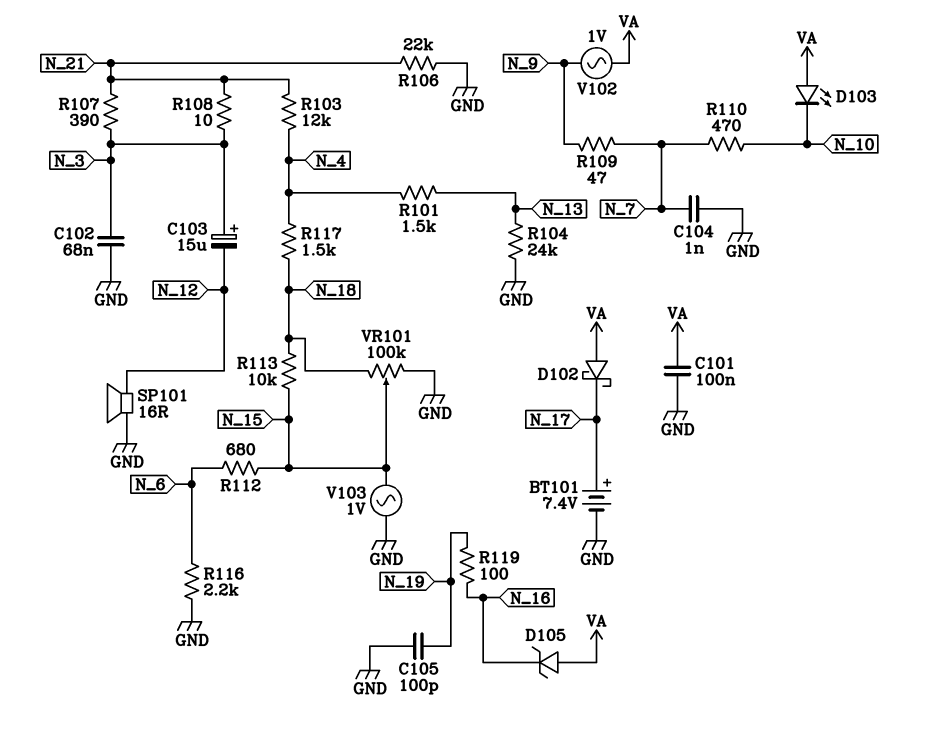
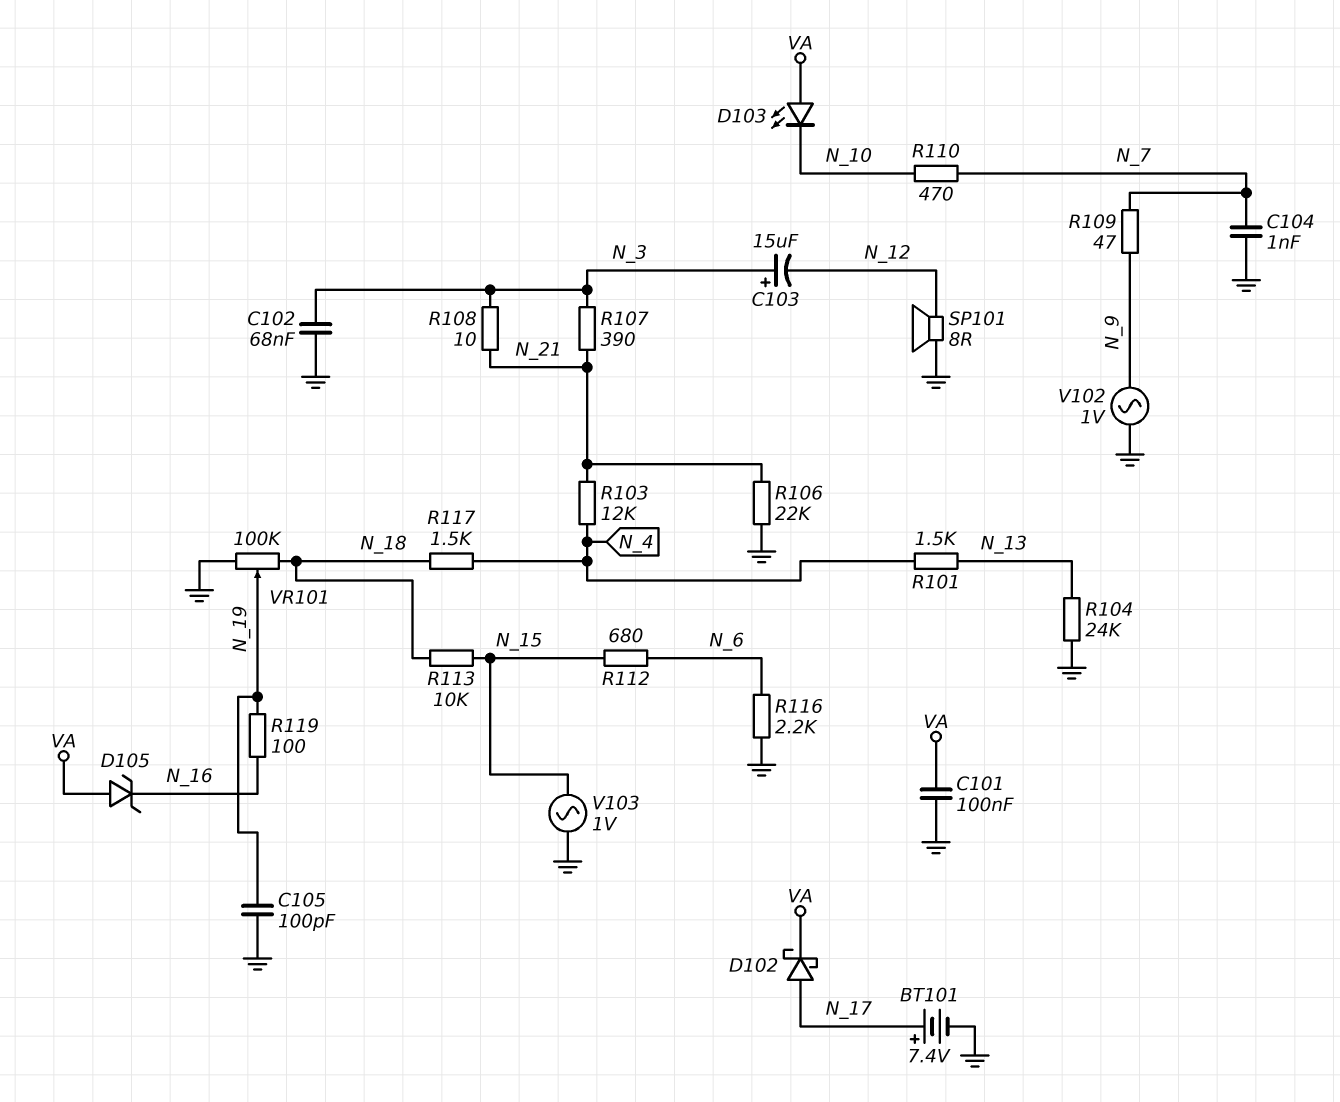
D102: schottky (A VA, K N_17) -> schottky (A N_17, K VA)
SP101: speaker 16R (GND, N_12) -> speaker 8R (GND, N_12)
V102: AC 1V (N_9, VA) -> AC 1V (GND, N_9)
VR101: 100k (GND, N_18, wiper N_15) -> 100k (GND, N_18, wiper N_19)

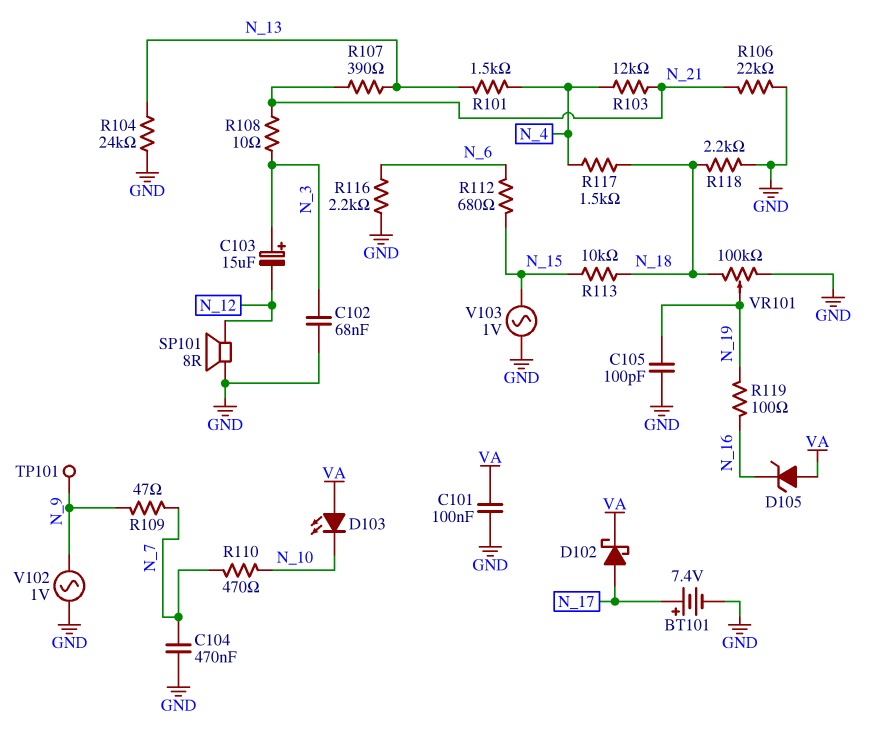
C104: 1nF (GND, N_7) -> 470nF (GND, N_7)
R107: 390 (N_3, N_21) -> 390 (N_13, N_21)
R118: none -> 2.2k (GND, N_18)
TP101: none -> test point (N_9)

